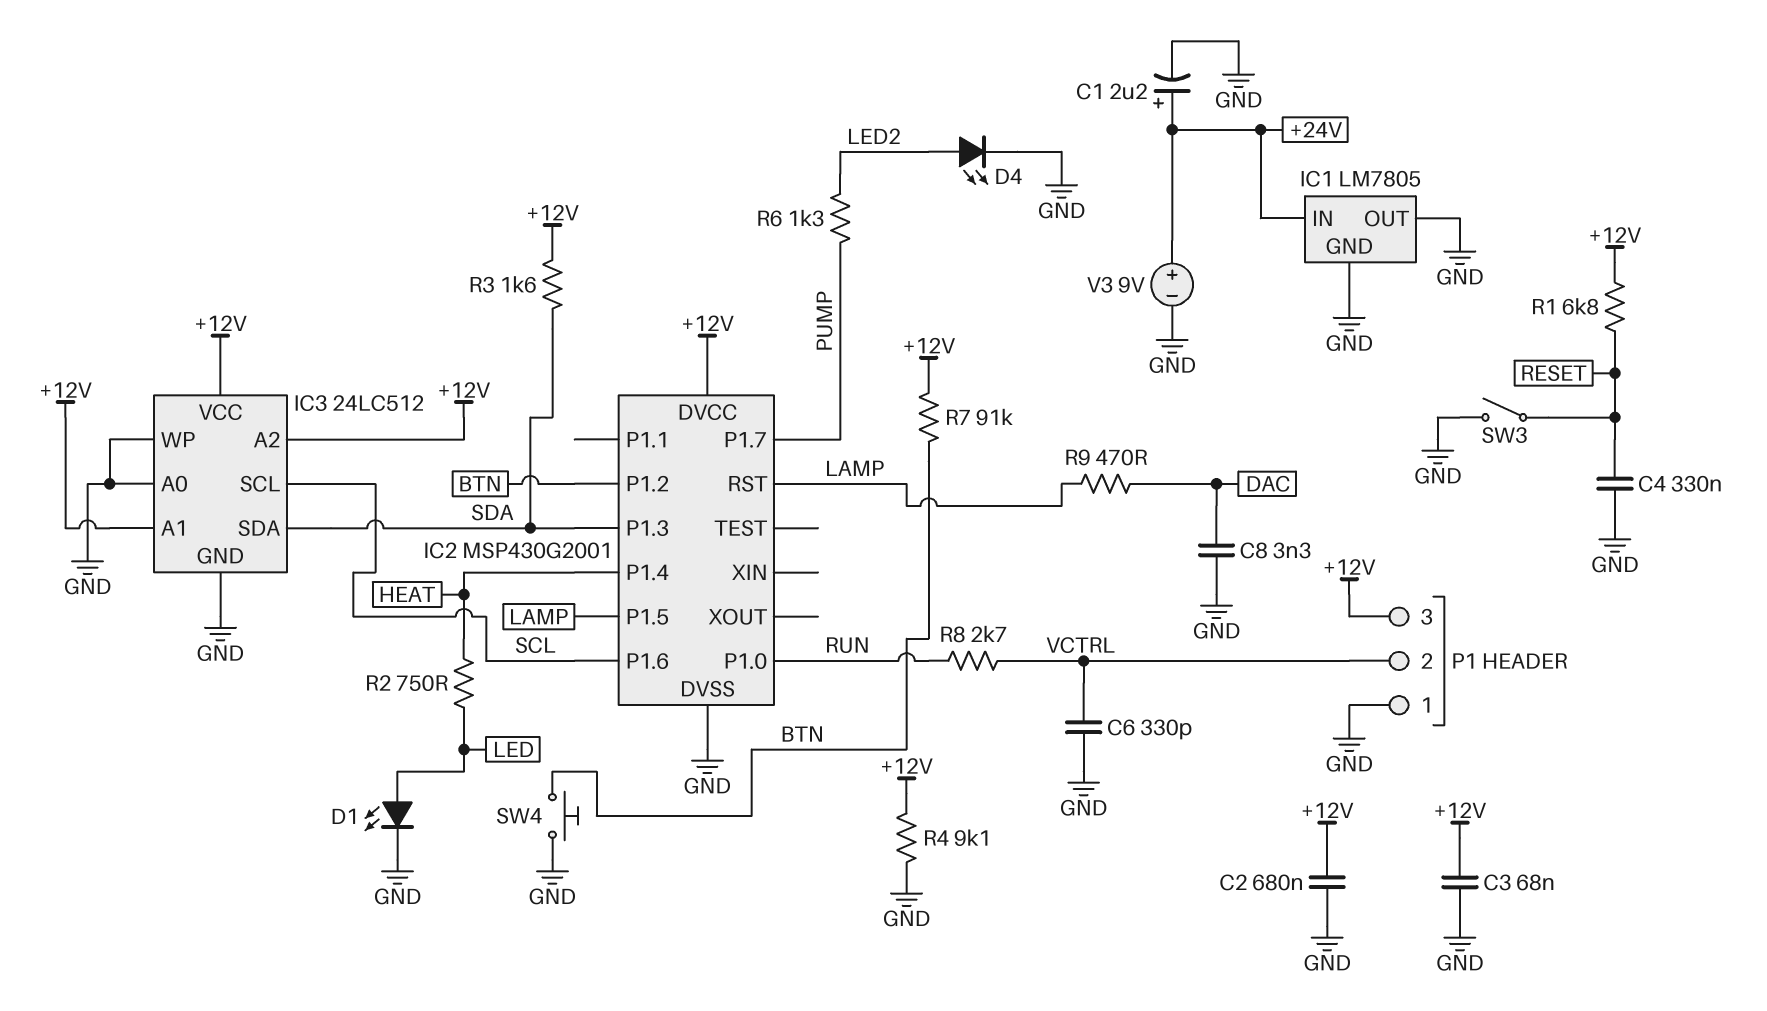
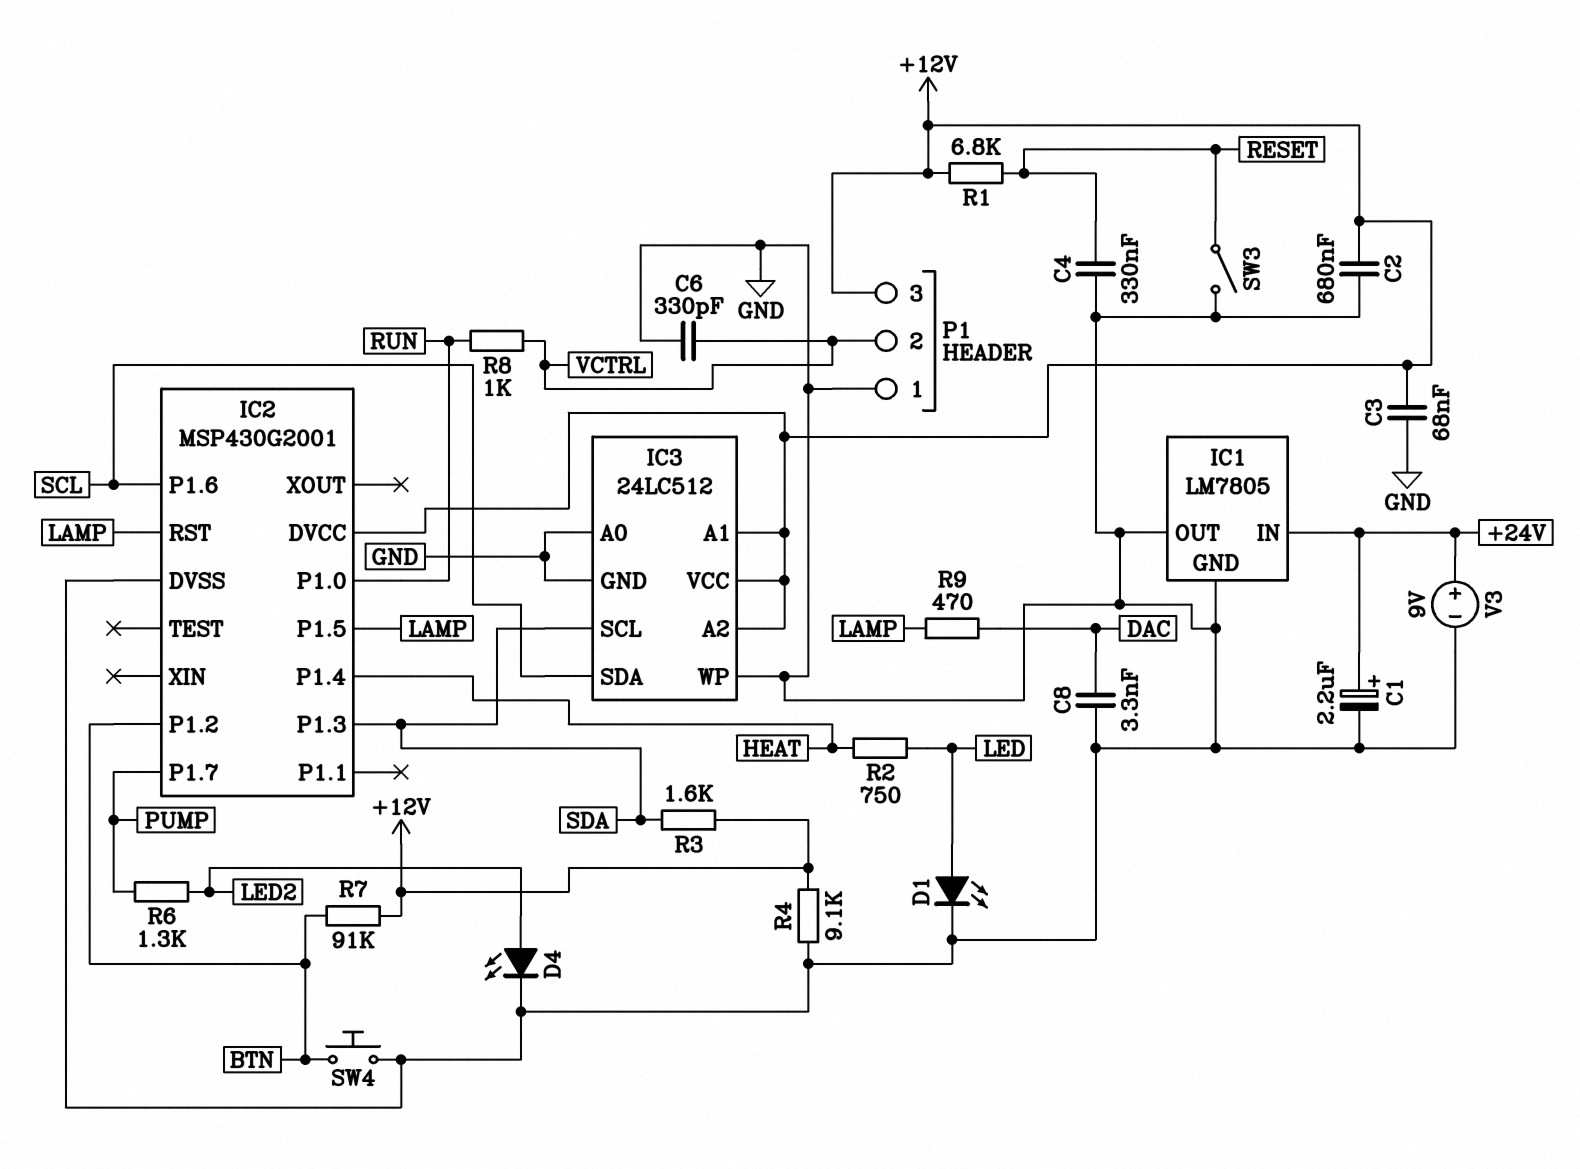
IC3 pin SCL: SCL -> SDA
IC3 pin SDA: SDA -> SCL
R8: 2.7k (RUN, VCTRL) -> 1k (RUN, VCTRL)

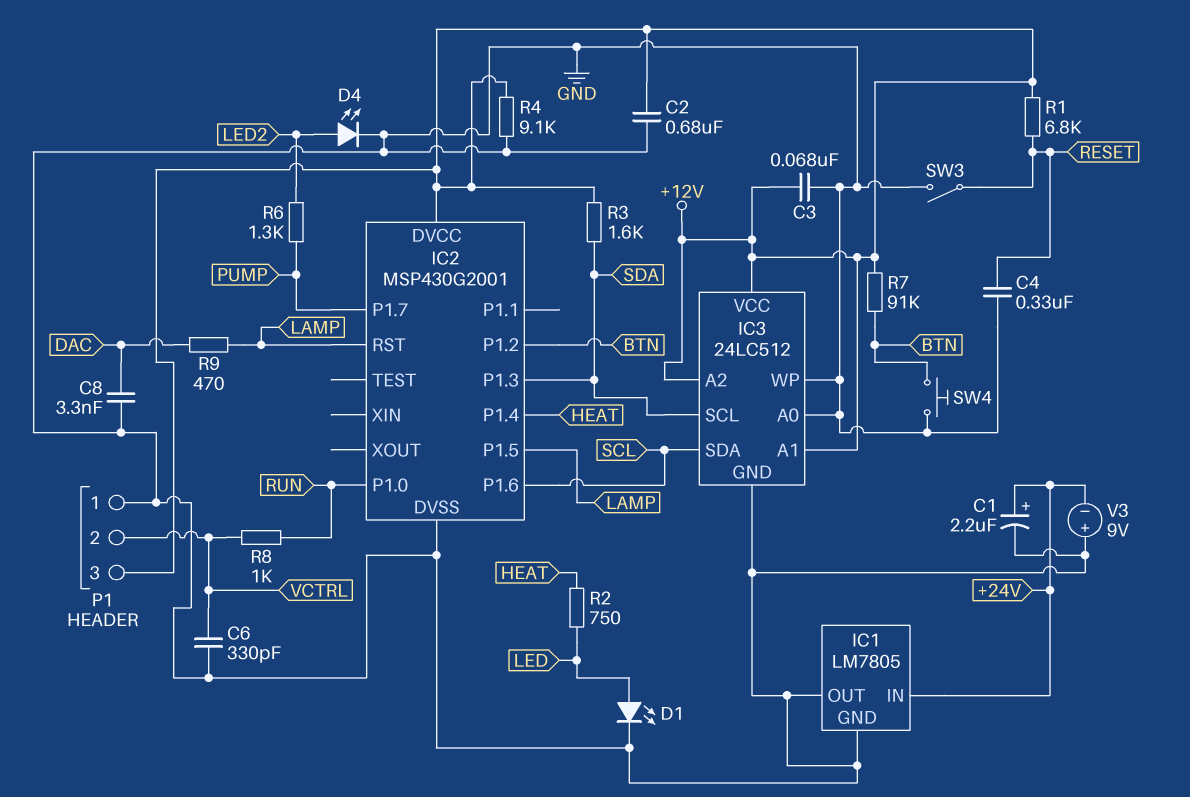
V3: 9V (plus +24V, minus GND) -> 9V (plus GND, minus +24V)

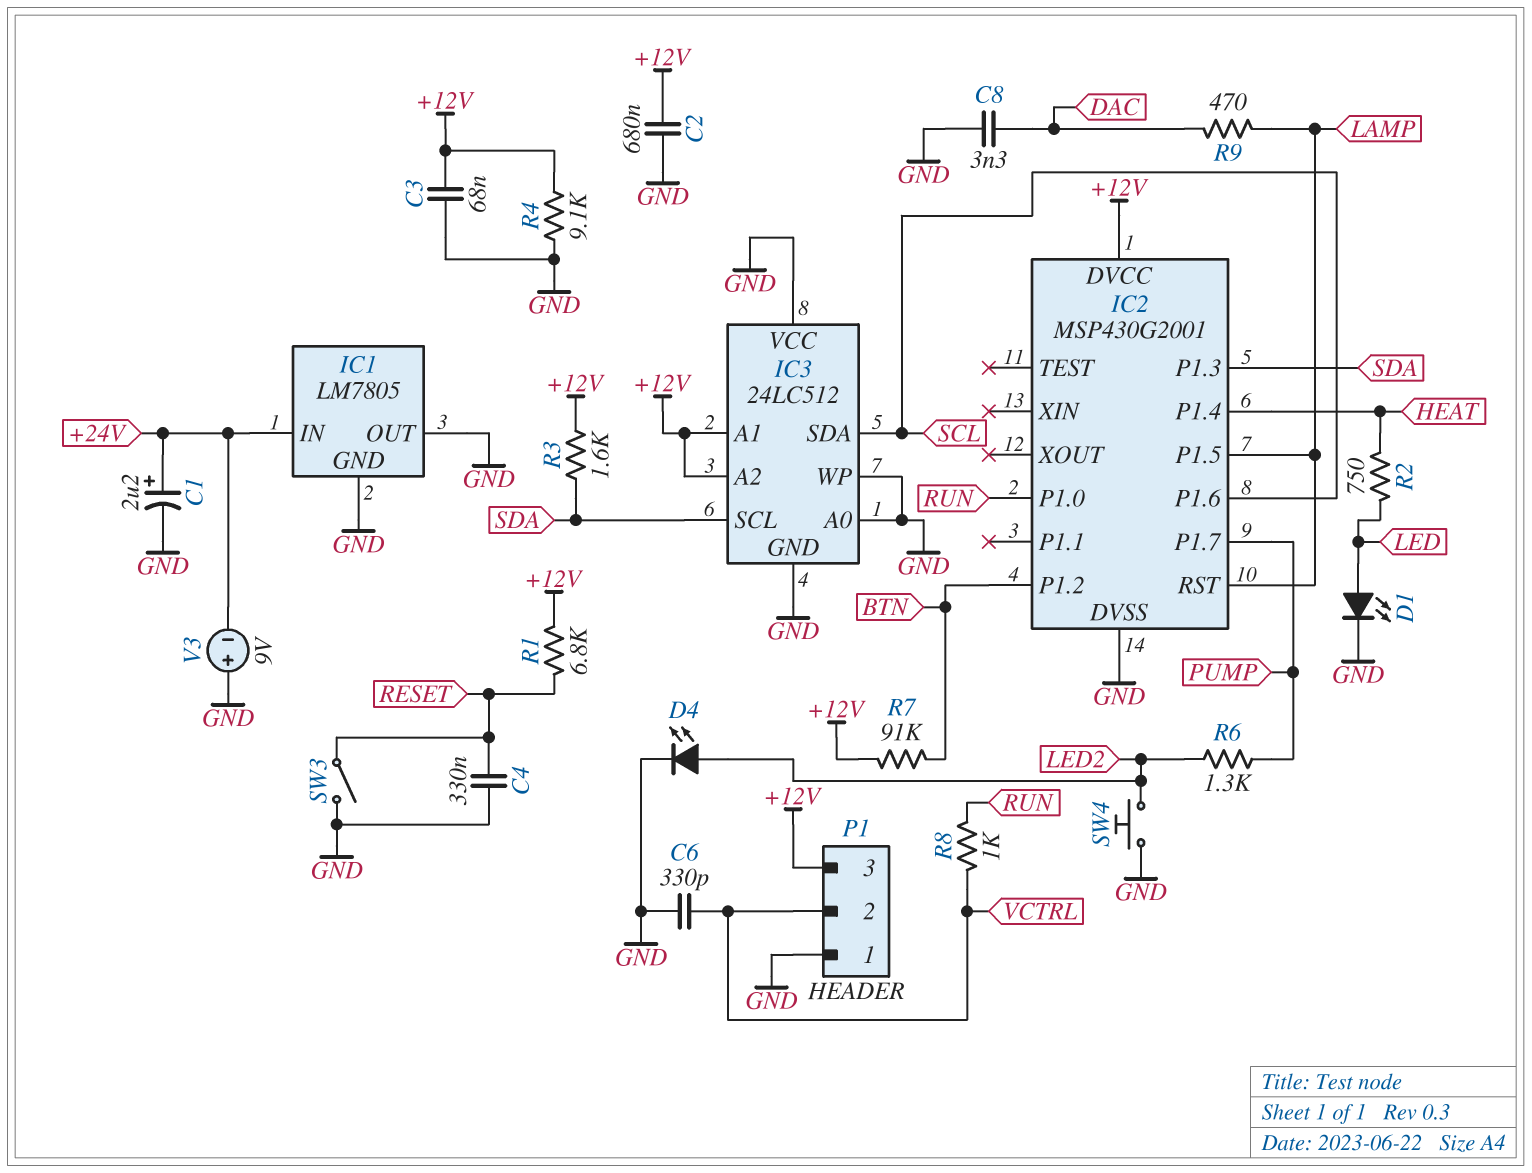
IC3 pin VCC: +12V -> GND
SW4: button (BTN, GND) -> button (GND, LED2)

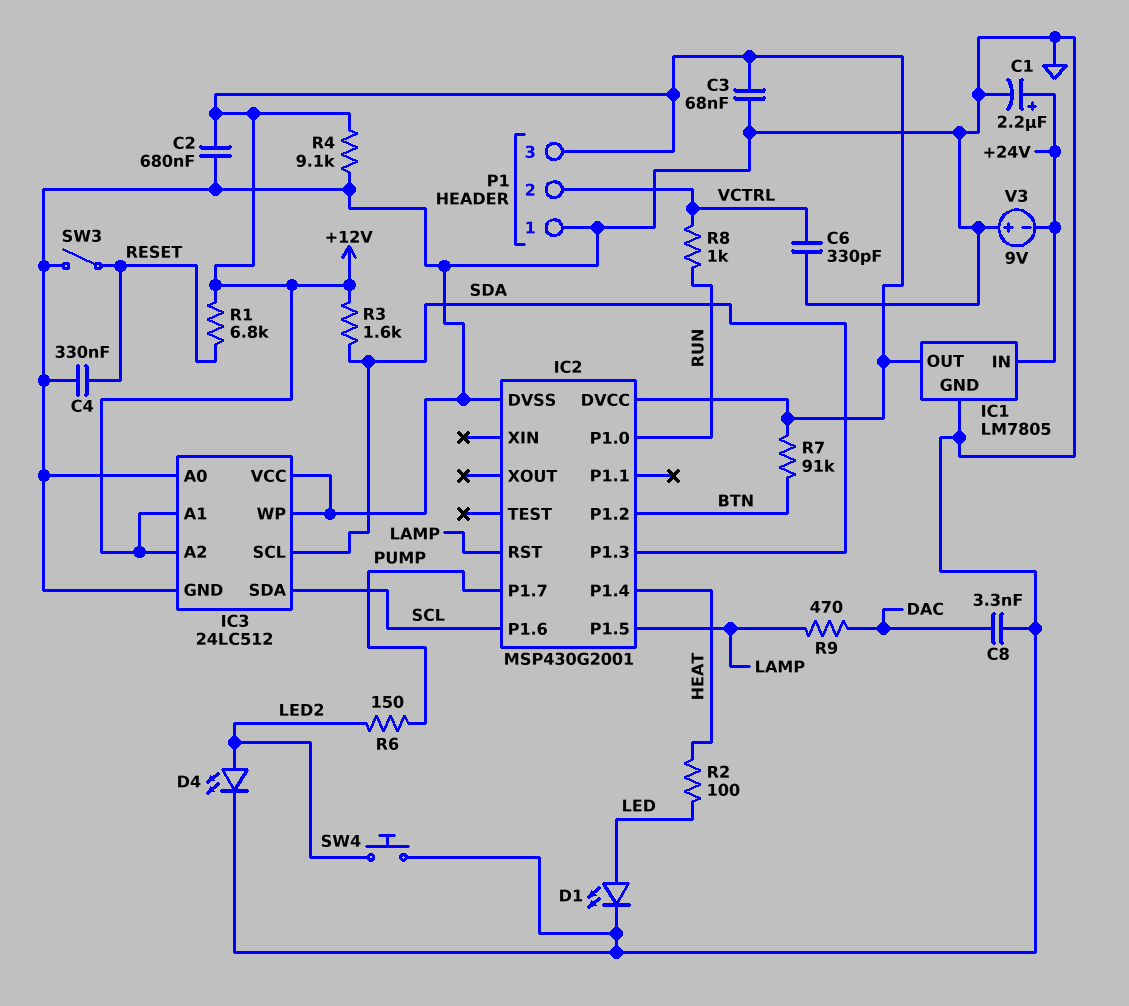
IC1 pin OUT: GND -> +12V
R2: 750 (HEAT, LED) -> 100 (HEAT, LED)
R6: 1.3k (LED2, PUMP) -> 150 (LED2, PUMP)

